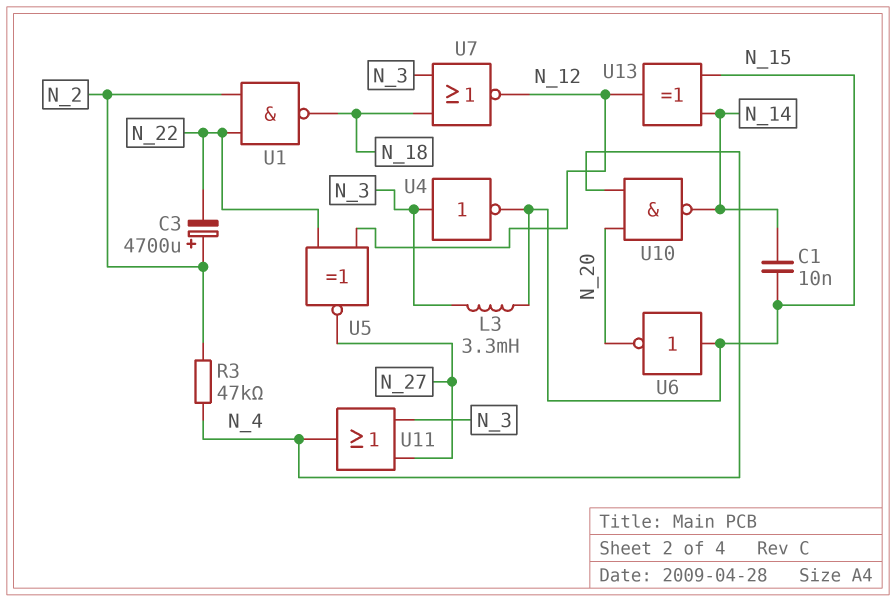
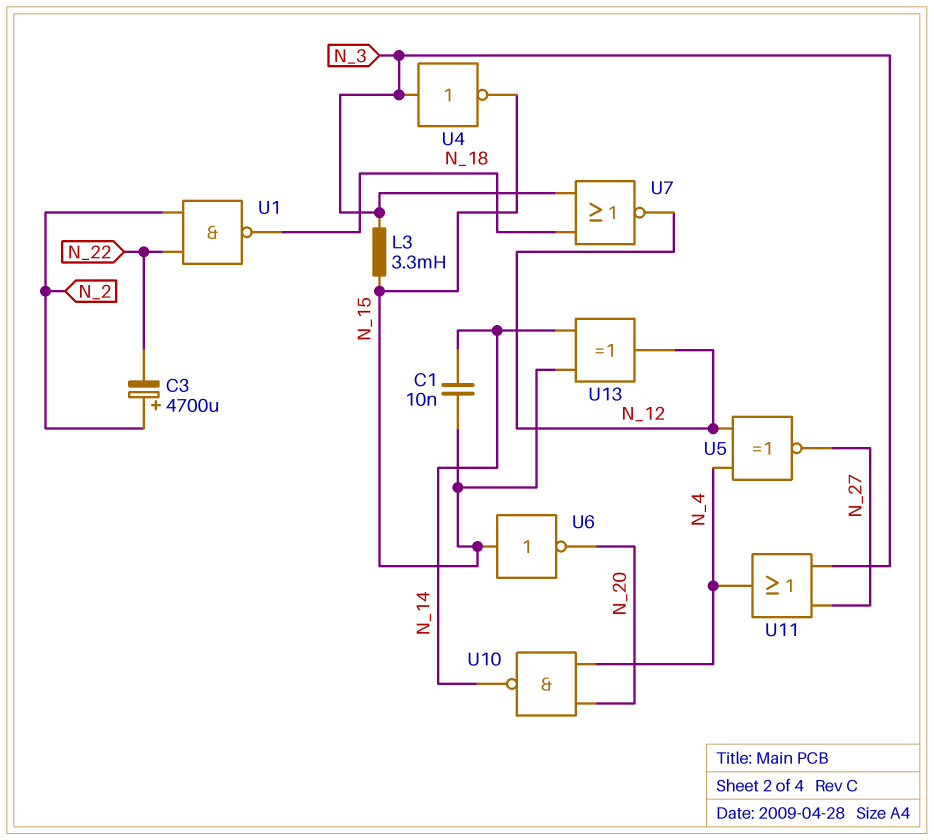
R3: 47k (N_2, N_4) -> none
U5: XNOR (in N_12, in N_22, out N_27) -> XNOR (in N_4, in N_12, out N_27)

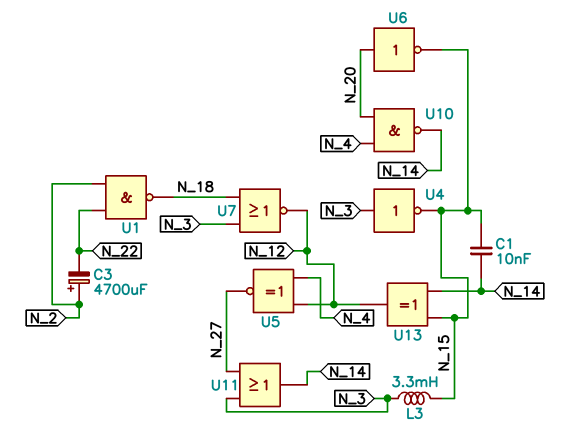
U6: NOT (in N_15, out N_20) -> NOT (in N_20, out N_15)
U11: OR (in N_3, in N_27, out N_4) -> OR (in N_3, in N_27, out N_14)

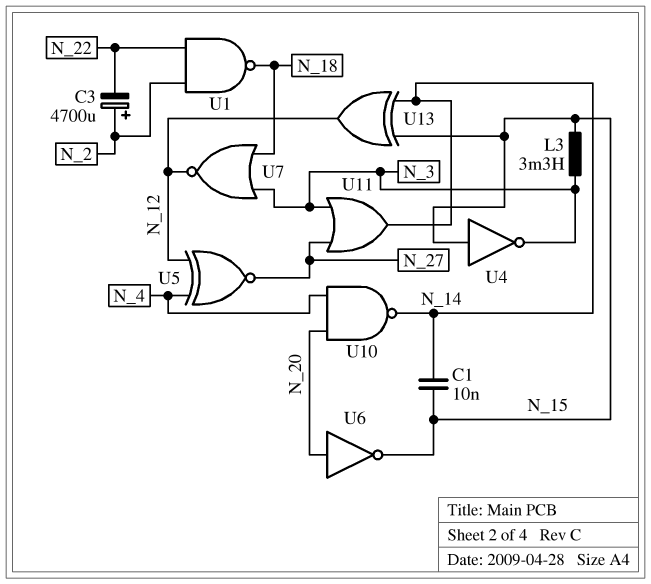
U4: NOT (in N_3, out N_15) -> NOT (in N_15, out N_3)

